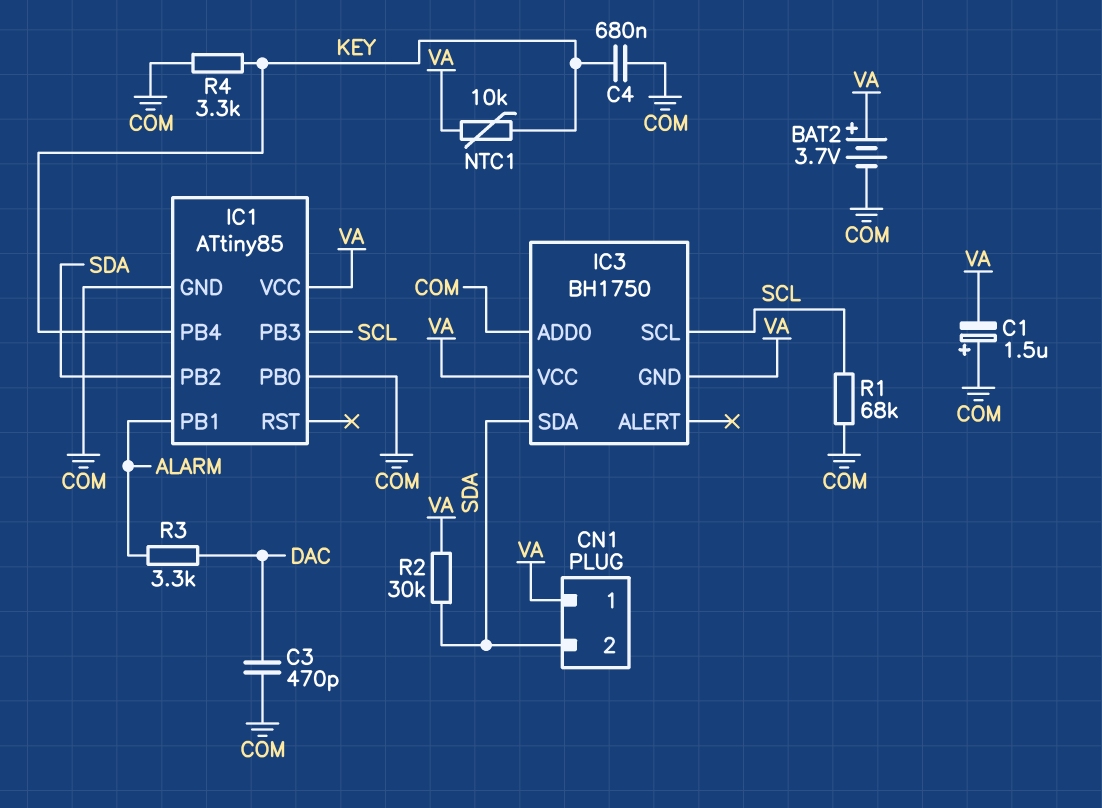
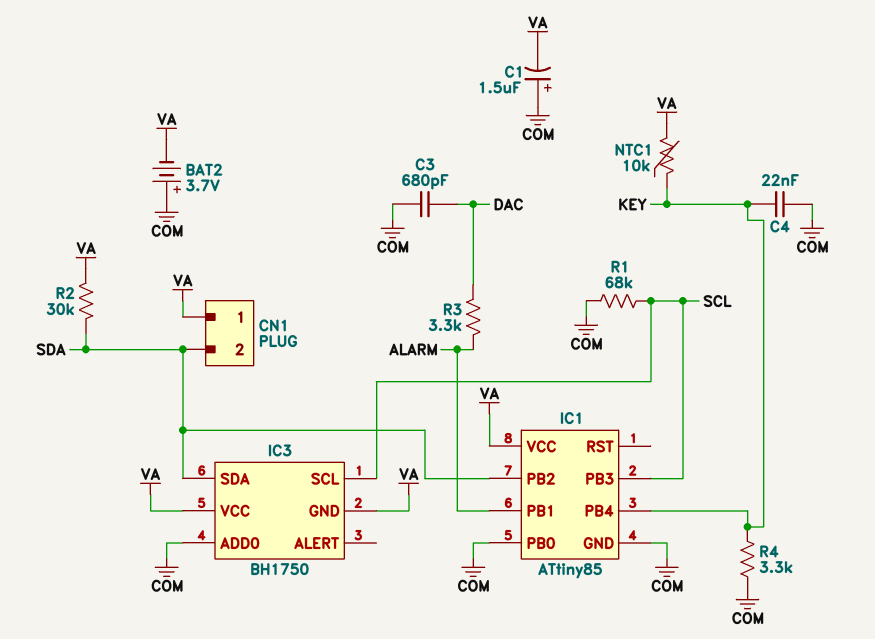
BAT2: 3.7V (plus VA, minus COM) -> 3.7V (plus COM, minus VA)
C3: 470pF (COM, DAC) -> 680pF (COM, DAC)
C4: 680nF (COM, KEY) -> 22nF (COM, KEY)

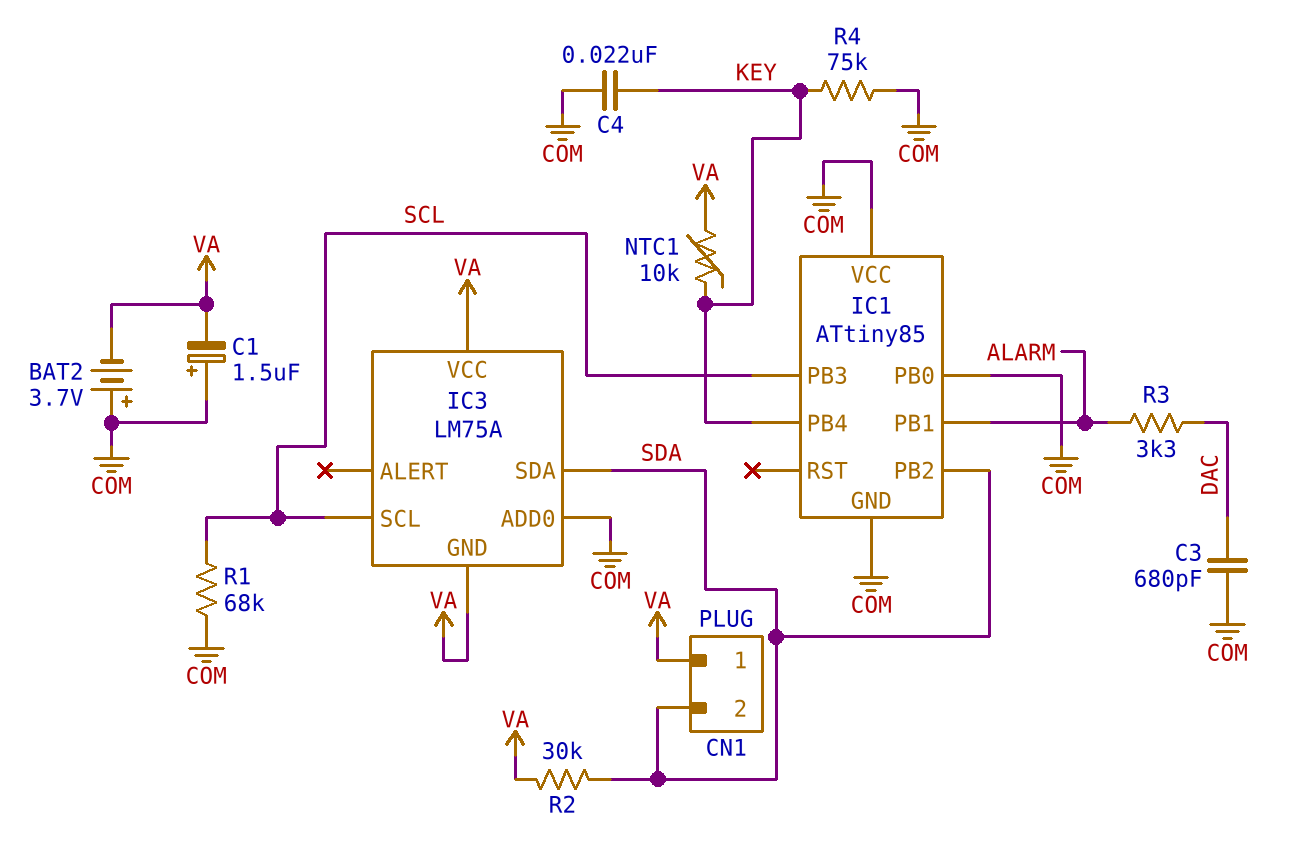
IC1 pin VCC: VA -> COM
IC3: BH1750 -> LM75A
R4: 3.3k (COM, KEY) -> 75k (COM, KEY)

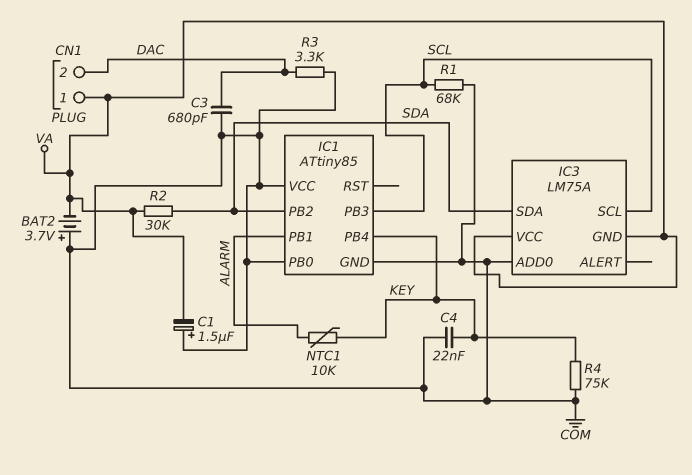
CN1 pin 2: SDA -> DAC
NTC1: 10k (KEY, VA) -> 10k (ALARM, KEY)
R3: 3.3k (ALARM, DAC) -> 3.3k (COM, DAC)

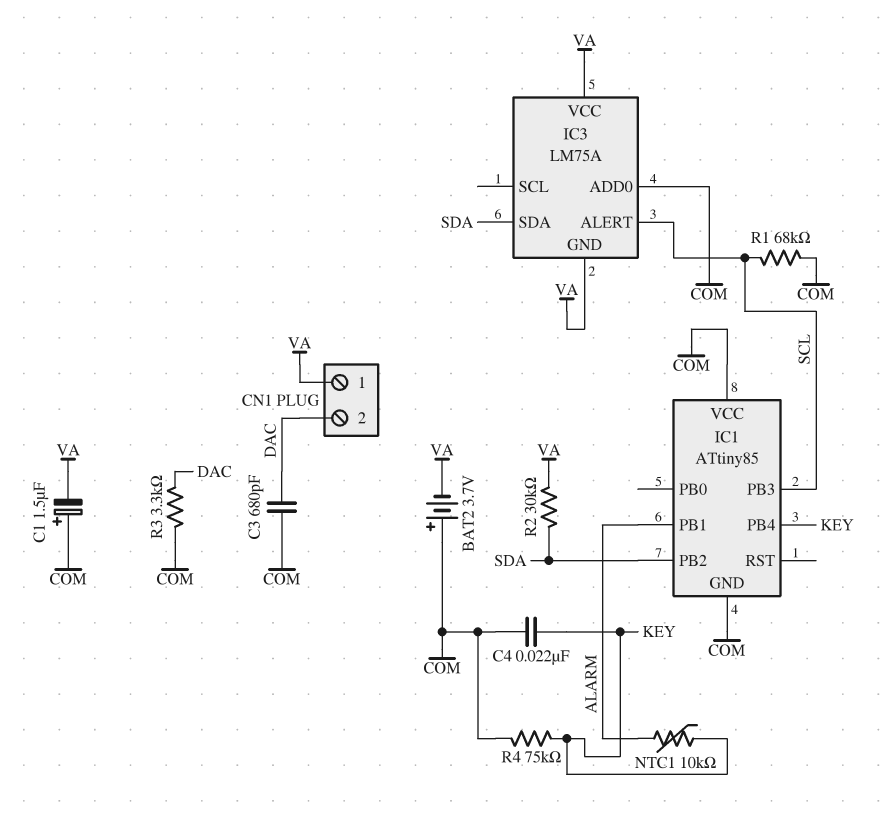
IC1 pin PB0: COM -> none
IC3 pin ALERT: none -> SCL
IC3 pin SCL: SCL -> none

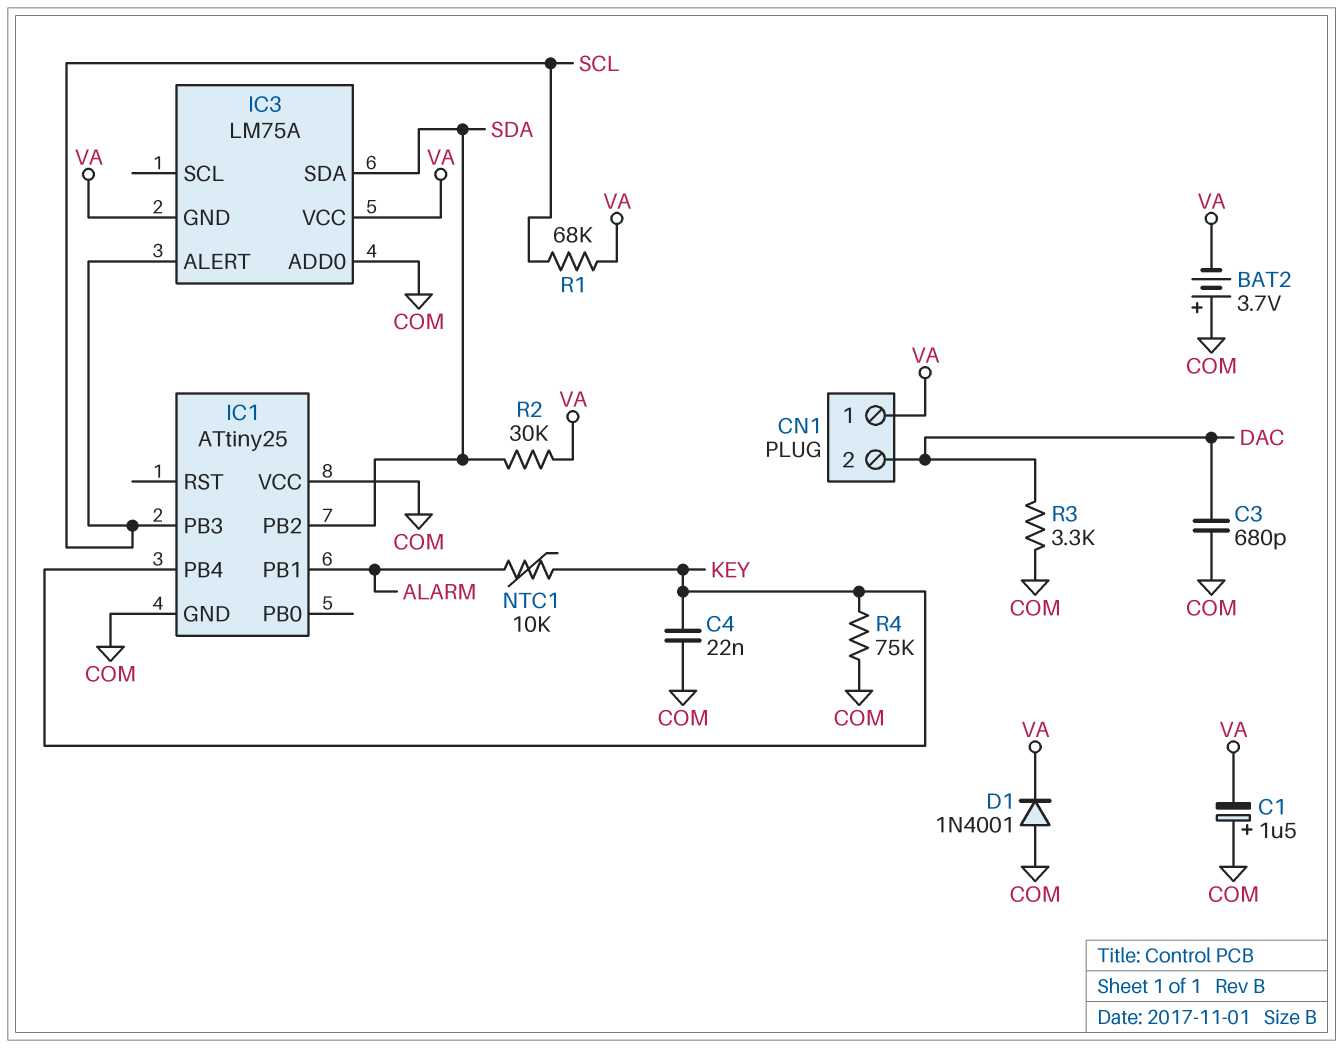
D1: none -> diode 1N4001 (A COM, K VA)
IC1: ATtiny85 -> ATtiny25
R1: 68k (COM, SCL) -> 68k (SCL, VA)

